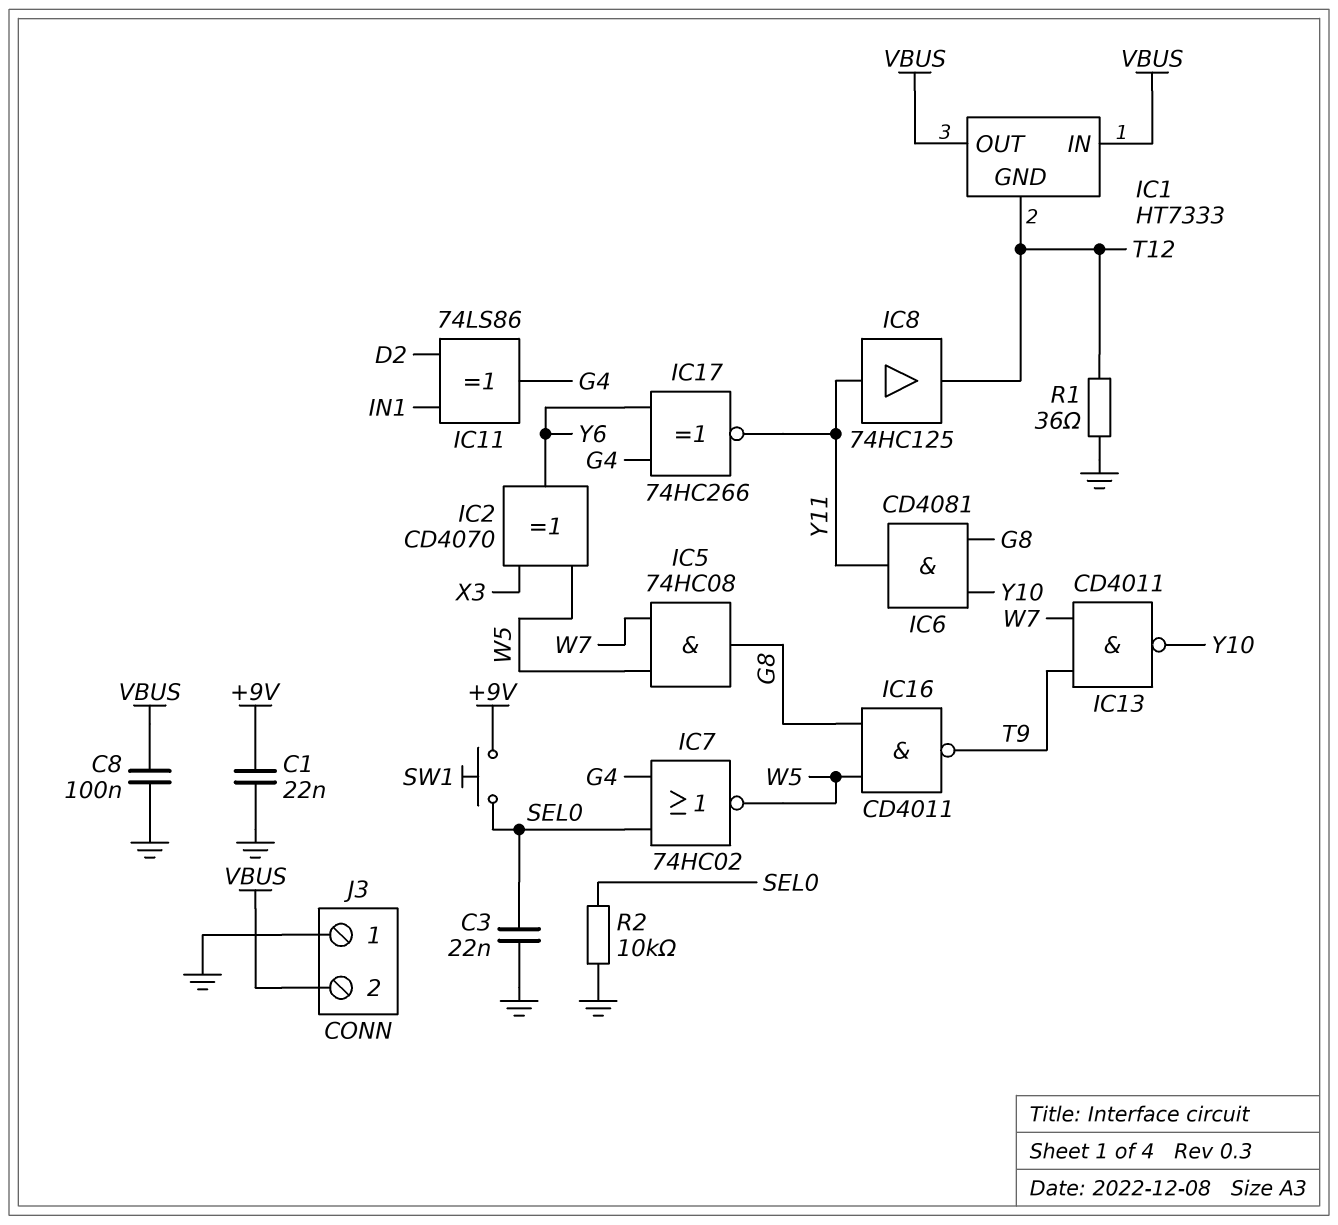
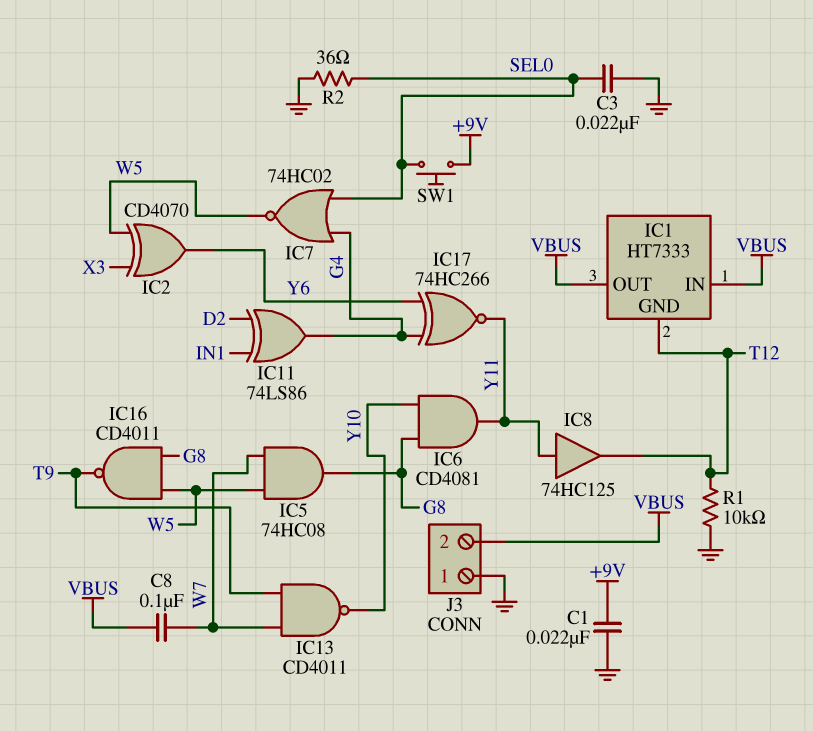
C8: 100nF (GND, VBUS) -> 100nF (VBUS, W7)
R1: 36 (GND, T12) -> 10k (GND, T12)
R2: 10k (GND, SEL0) -> 36 (GND, SEL0)

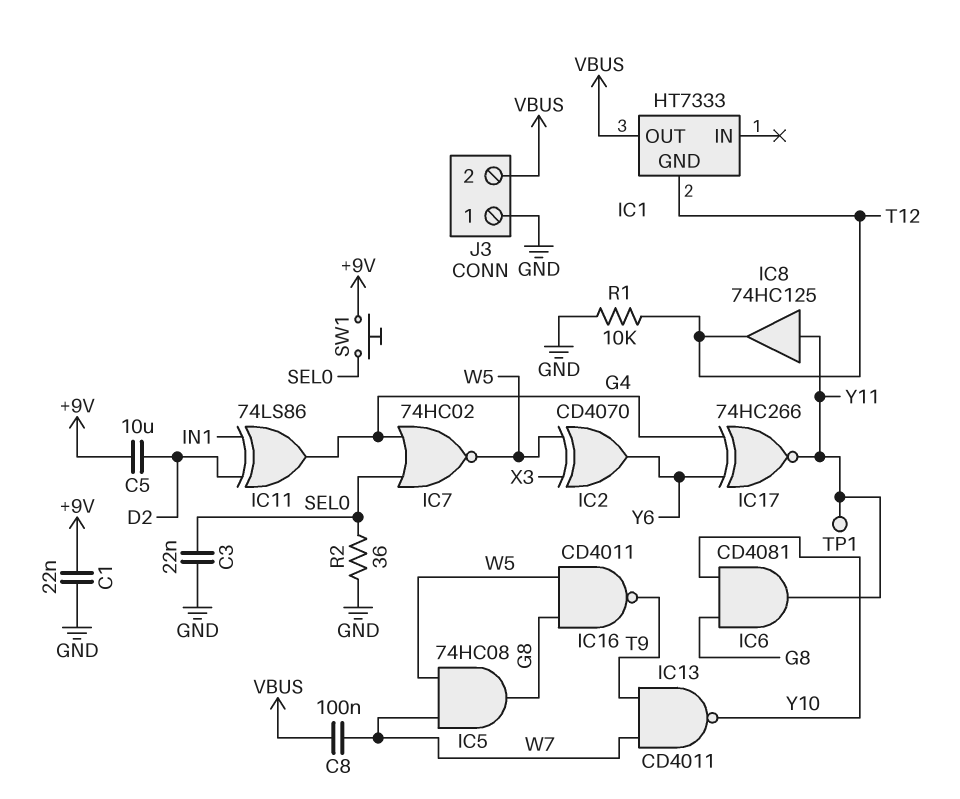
C5: none -> 10uF (+9V, D2)
IC1 pin IN: VBUS -> none
TP1: none -> test point (Y11)

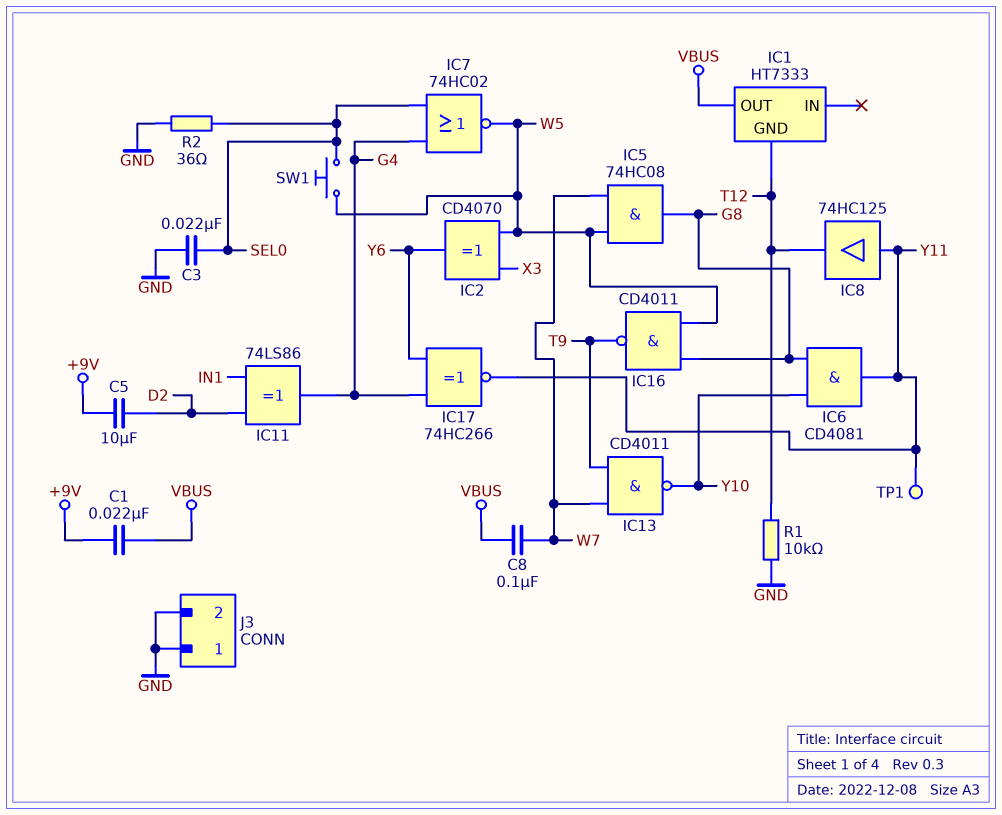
C1: 22nF (+9V, GND) -> 22nF (+9V, VBUS)
J3 pin 2: VBUS -> GND
SW1: button (+9V, SEL0) -> button (SEL0, W5)

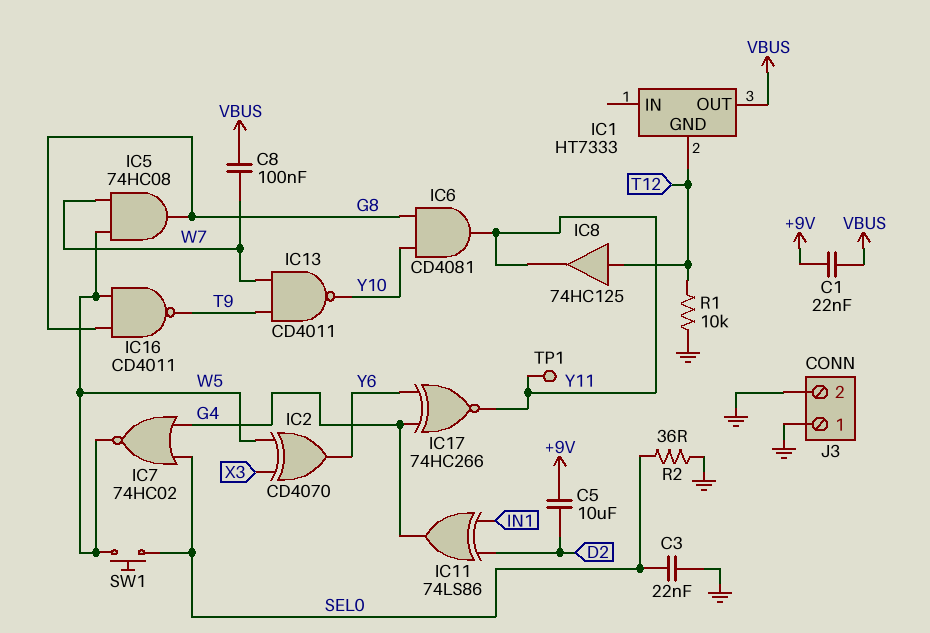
IC8: buffer 74HC125 (in Y11, out T12) -> buffer 74HC125 (in T12, out Y11)

